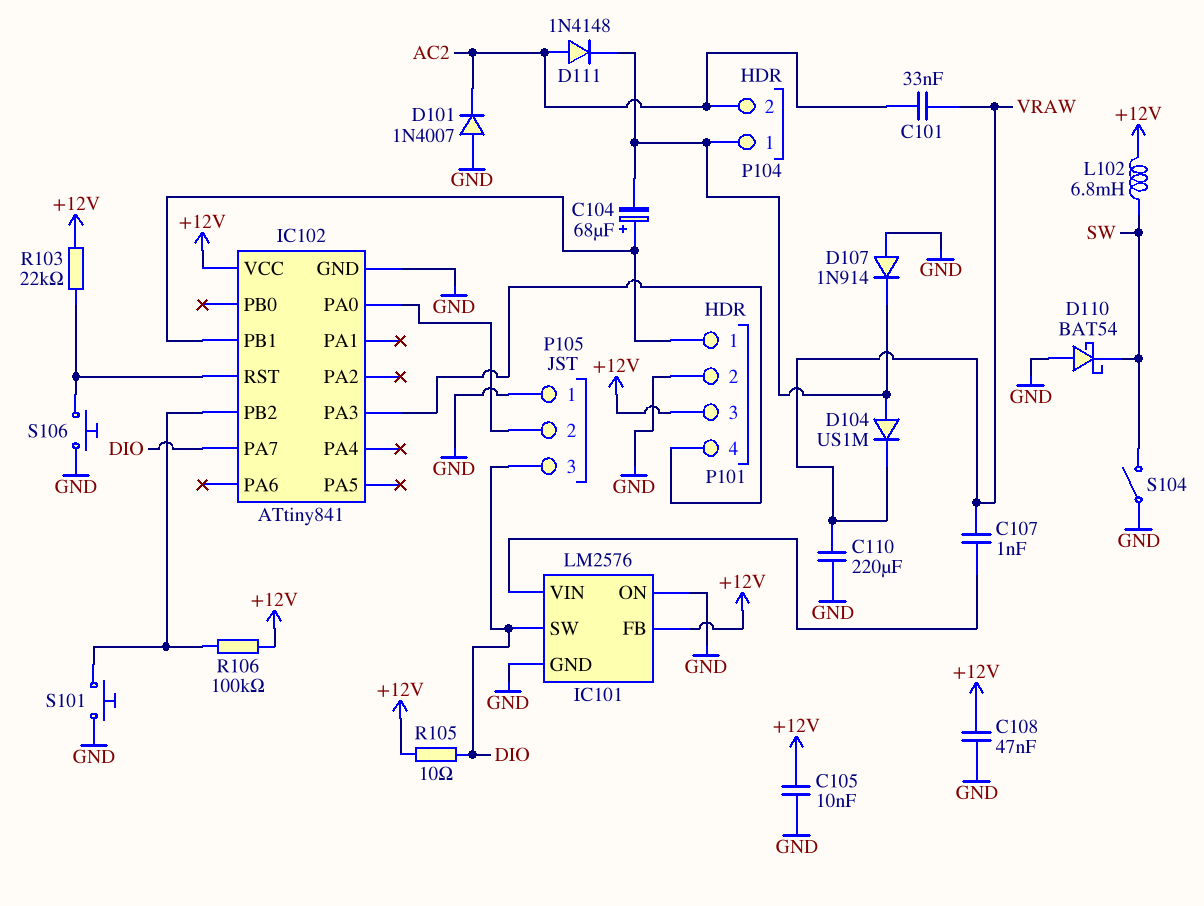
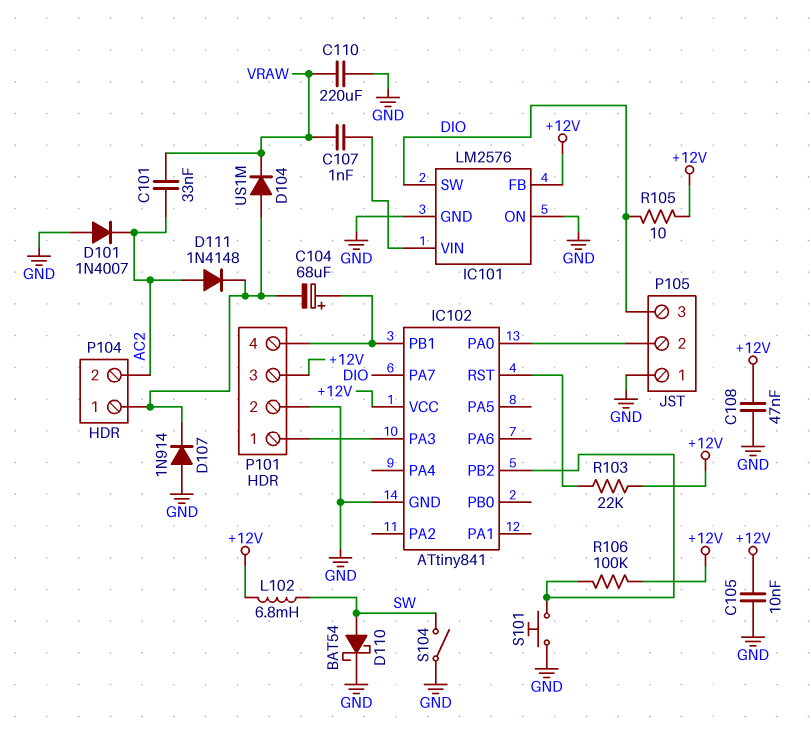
D110: schottky BAT54 (A GND, K SW) -> schottky BAT54 (A SW, K GND)
P101 pin 1: IC102/PB1 -> IC102/PA3
P101 pin 4: IC102/PA3 -> IC102/PB1
S106: button (GND, IC102/RST) -> none

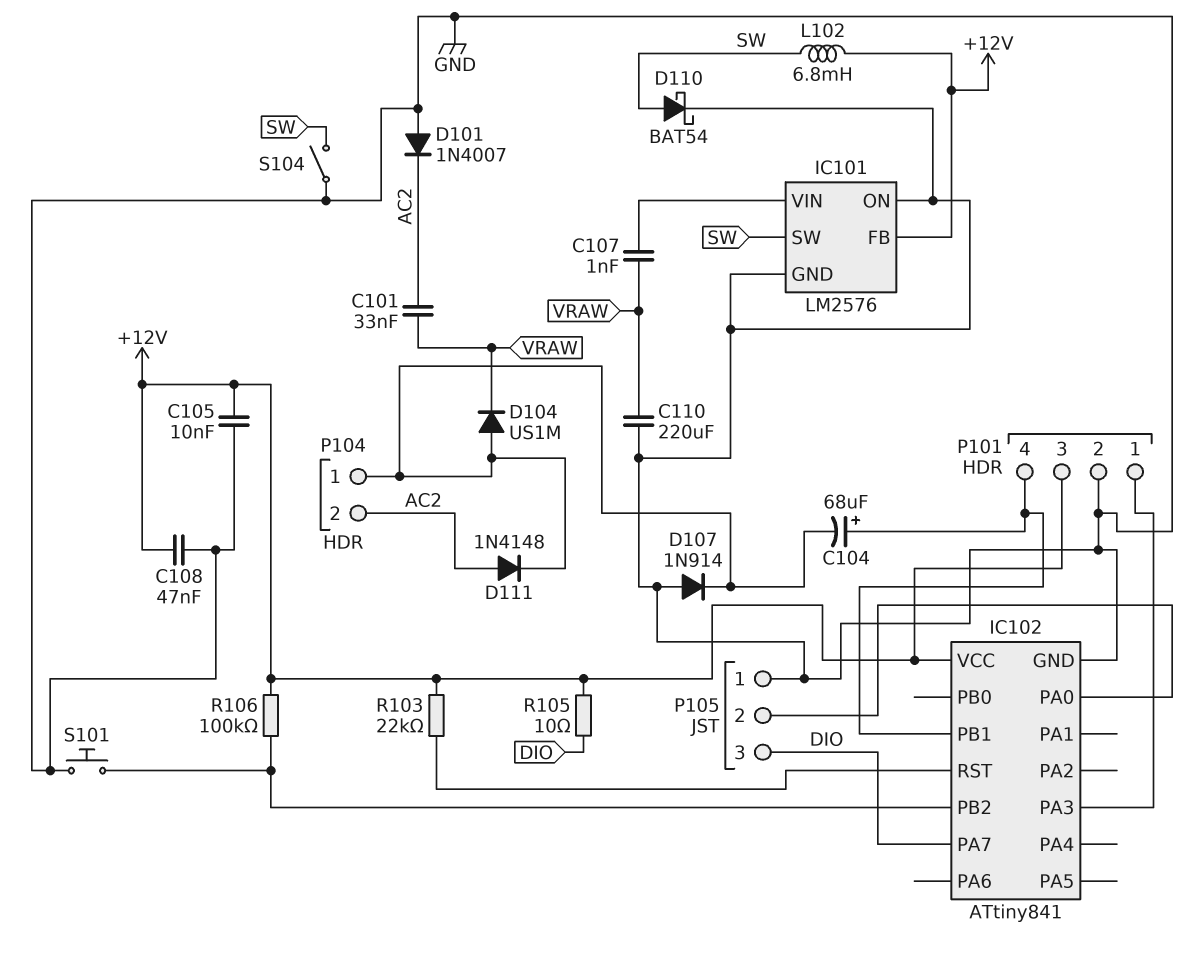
IC101 pin SW: DIO -> SW

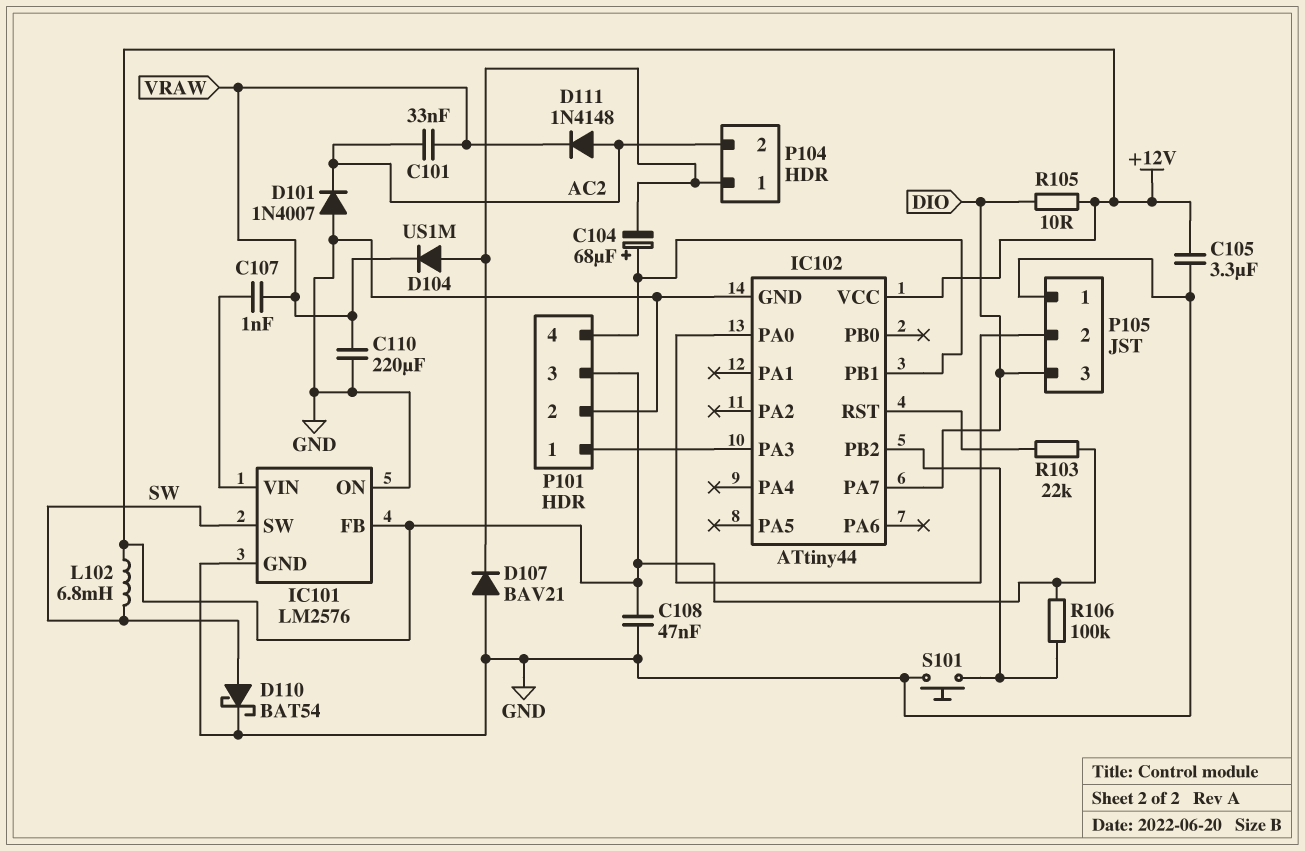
C105: 10nF (+12V, GND) -> 3.3uF (+12V, GND)
D107: diode 1N914 (A GND, K P104/1) -> diode BAV21 (A GND, K P104/1)
D111: diode 1N4148 (A AC2, K P104/1) -> diode 1N4148 (A AC2, K VRAW)
IC102: ATtiny841 -> ATtiny44
S104: switch (GND, SW) -> none

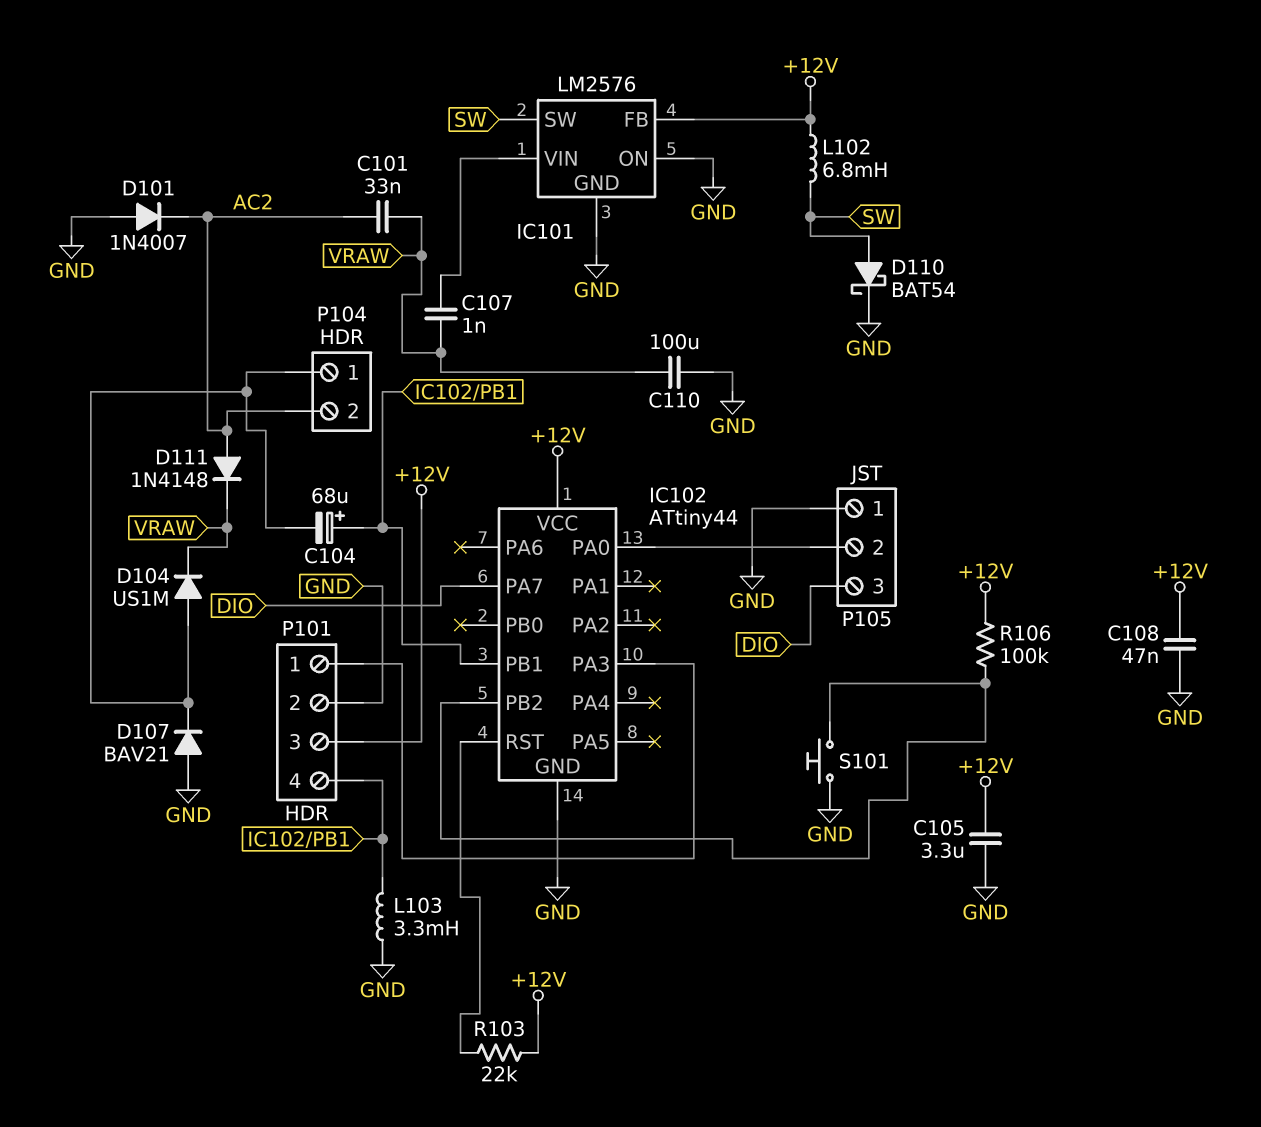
C110: 220uF (GND, VRAW) -> 100uF (GND, VRAW)
L103: none -> 3.3mH (GND, IC102/PB1)
R105: 10 (+12V, DIO) -> none

